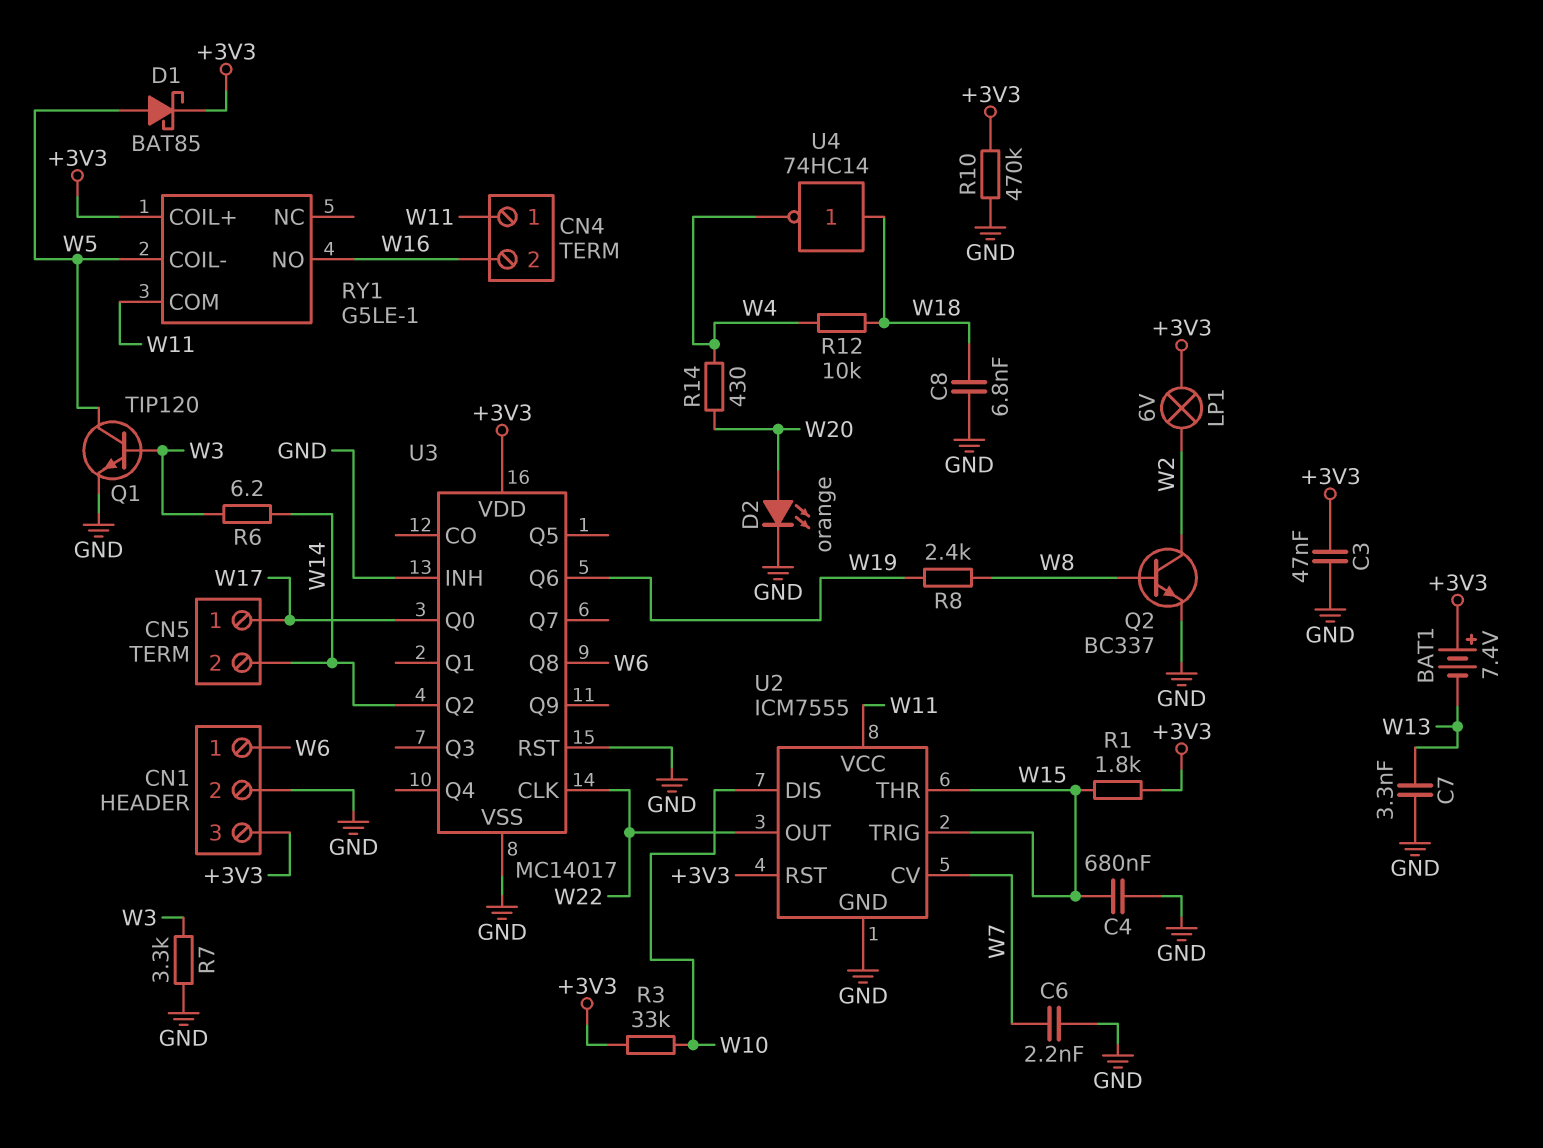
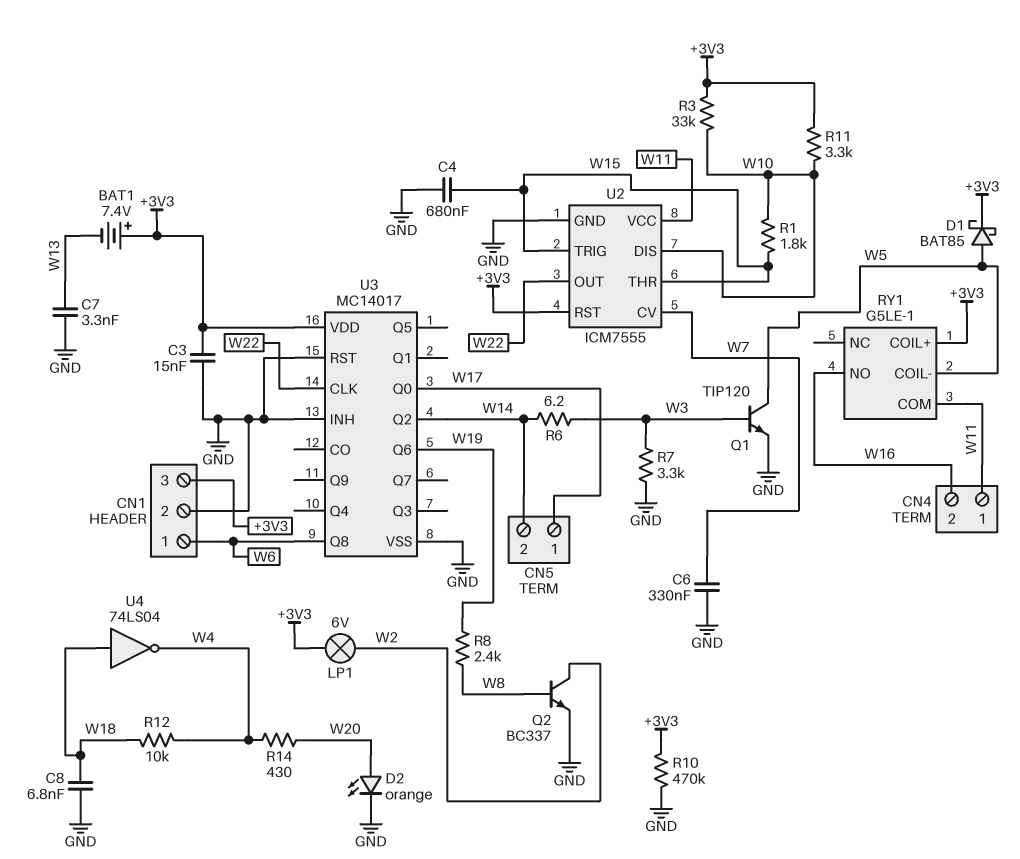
C3: 47nF (+3V3, GND) -> 15nF (+3V3, GND)
C6: 2.2nF (GND, W7) -> 330nF (GND, W7)
R1: 1.8k (+3V3, W15) -> 1.8k (W10, W15)
R11: none -> 3.3k (+3V3, W10)
U4: NOT 74HC14 (in W18, out W4) -> NOT 74LS04 (in W18, out W4)

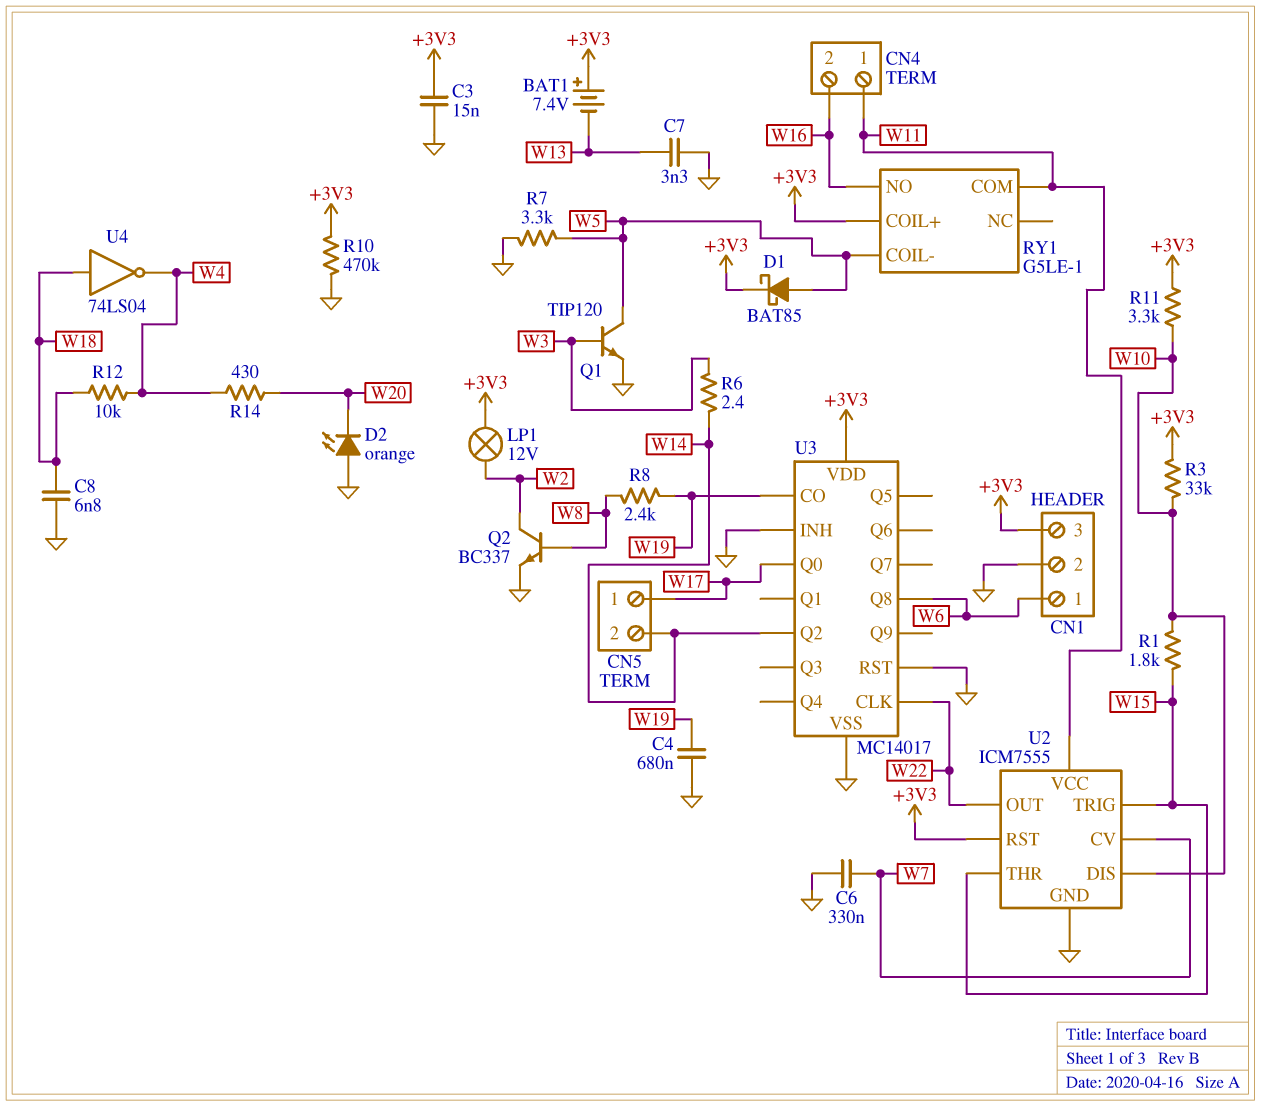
C4: 680nF (GND, W15) -> 680nF (GND, W19)
D2: LED orange (A W20, K GND) -> LED orange (A GND, K W20)
LP1: lamp 6V (+3V3, W2) -> lamp 12V (+3V3, W2)
R6: 6.2 (W3, W14) -> 2.4 (W3, W14)
R7: 3.3k (GND, W3) -> 3.3k (GND, W5)
U3 pin CO: none -> W19
U3 pin Q6: W19 -> none

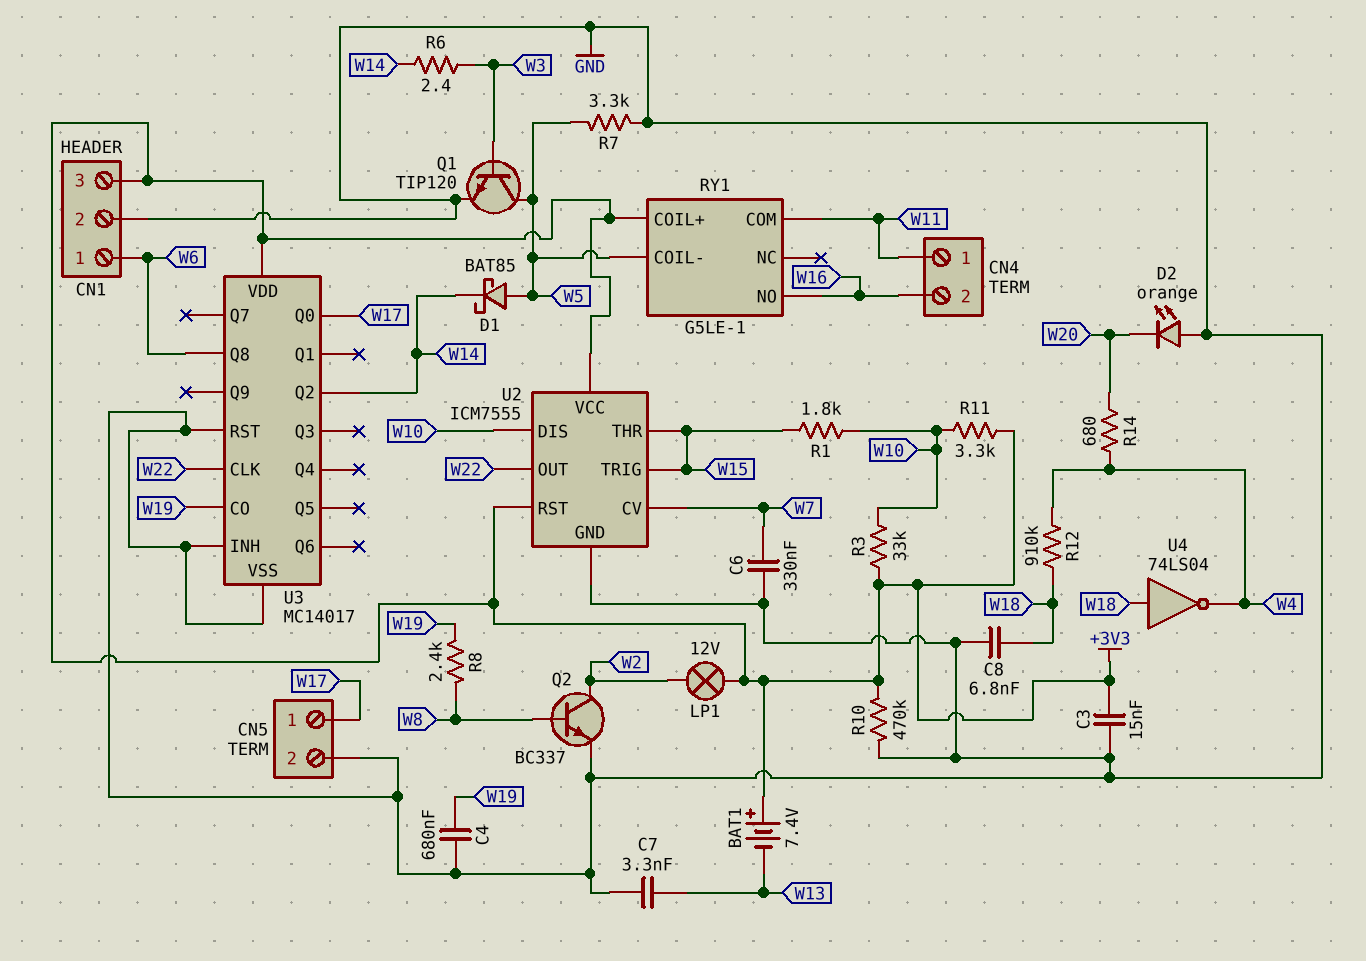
CN5 pin 2: W14 -> GND
D1: schottky BAT85 (A W5, K +3V3) -> schottky BAT85 (A W5, K W14)
R12: 10k (W4, W18) -> 910k (W4, W18)
R14: 430 (W4, W20) -> 680 (W4, W20)
U2 pin VCC: W11 -> +3V3

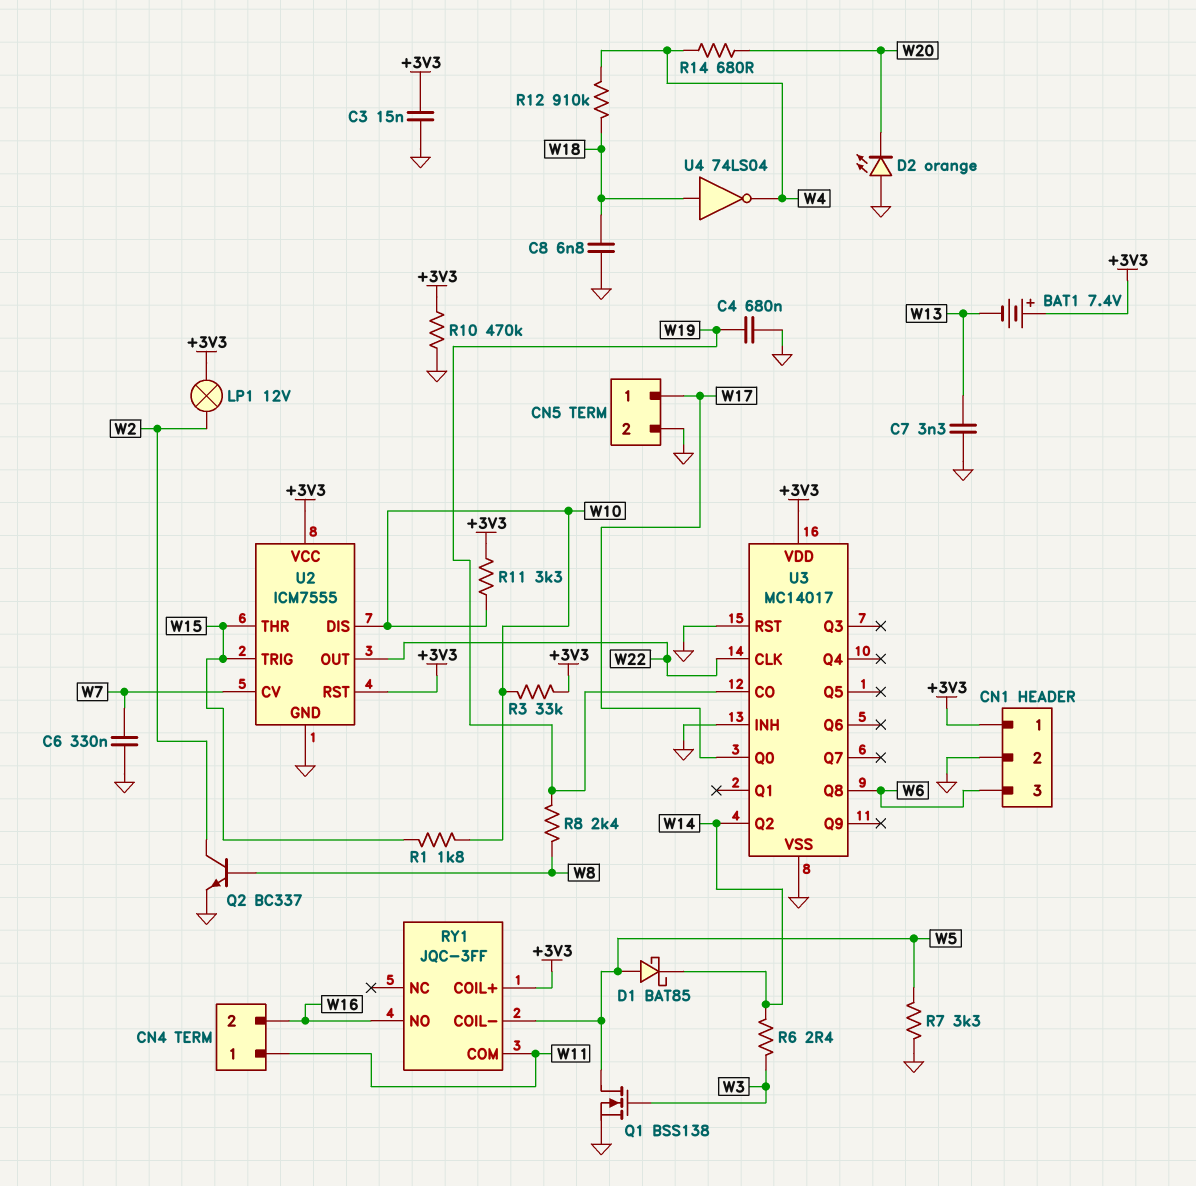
CN1 pin 1: W6 -> +3V3
CN1 pin 3: +3V3 -> W6
Q1: NPN TIP120 (B W3, C W5, E GND) -> NMOS BSS138 (G W3, D W5, S GND)
RY1: G5LE-1 -> JQC-3FF

